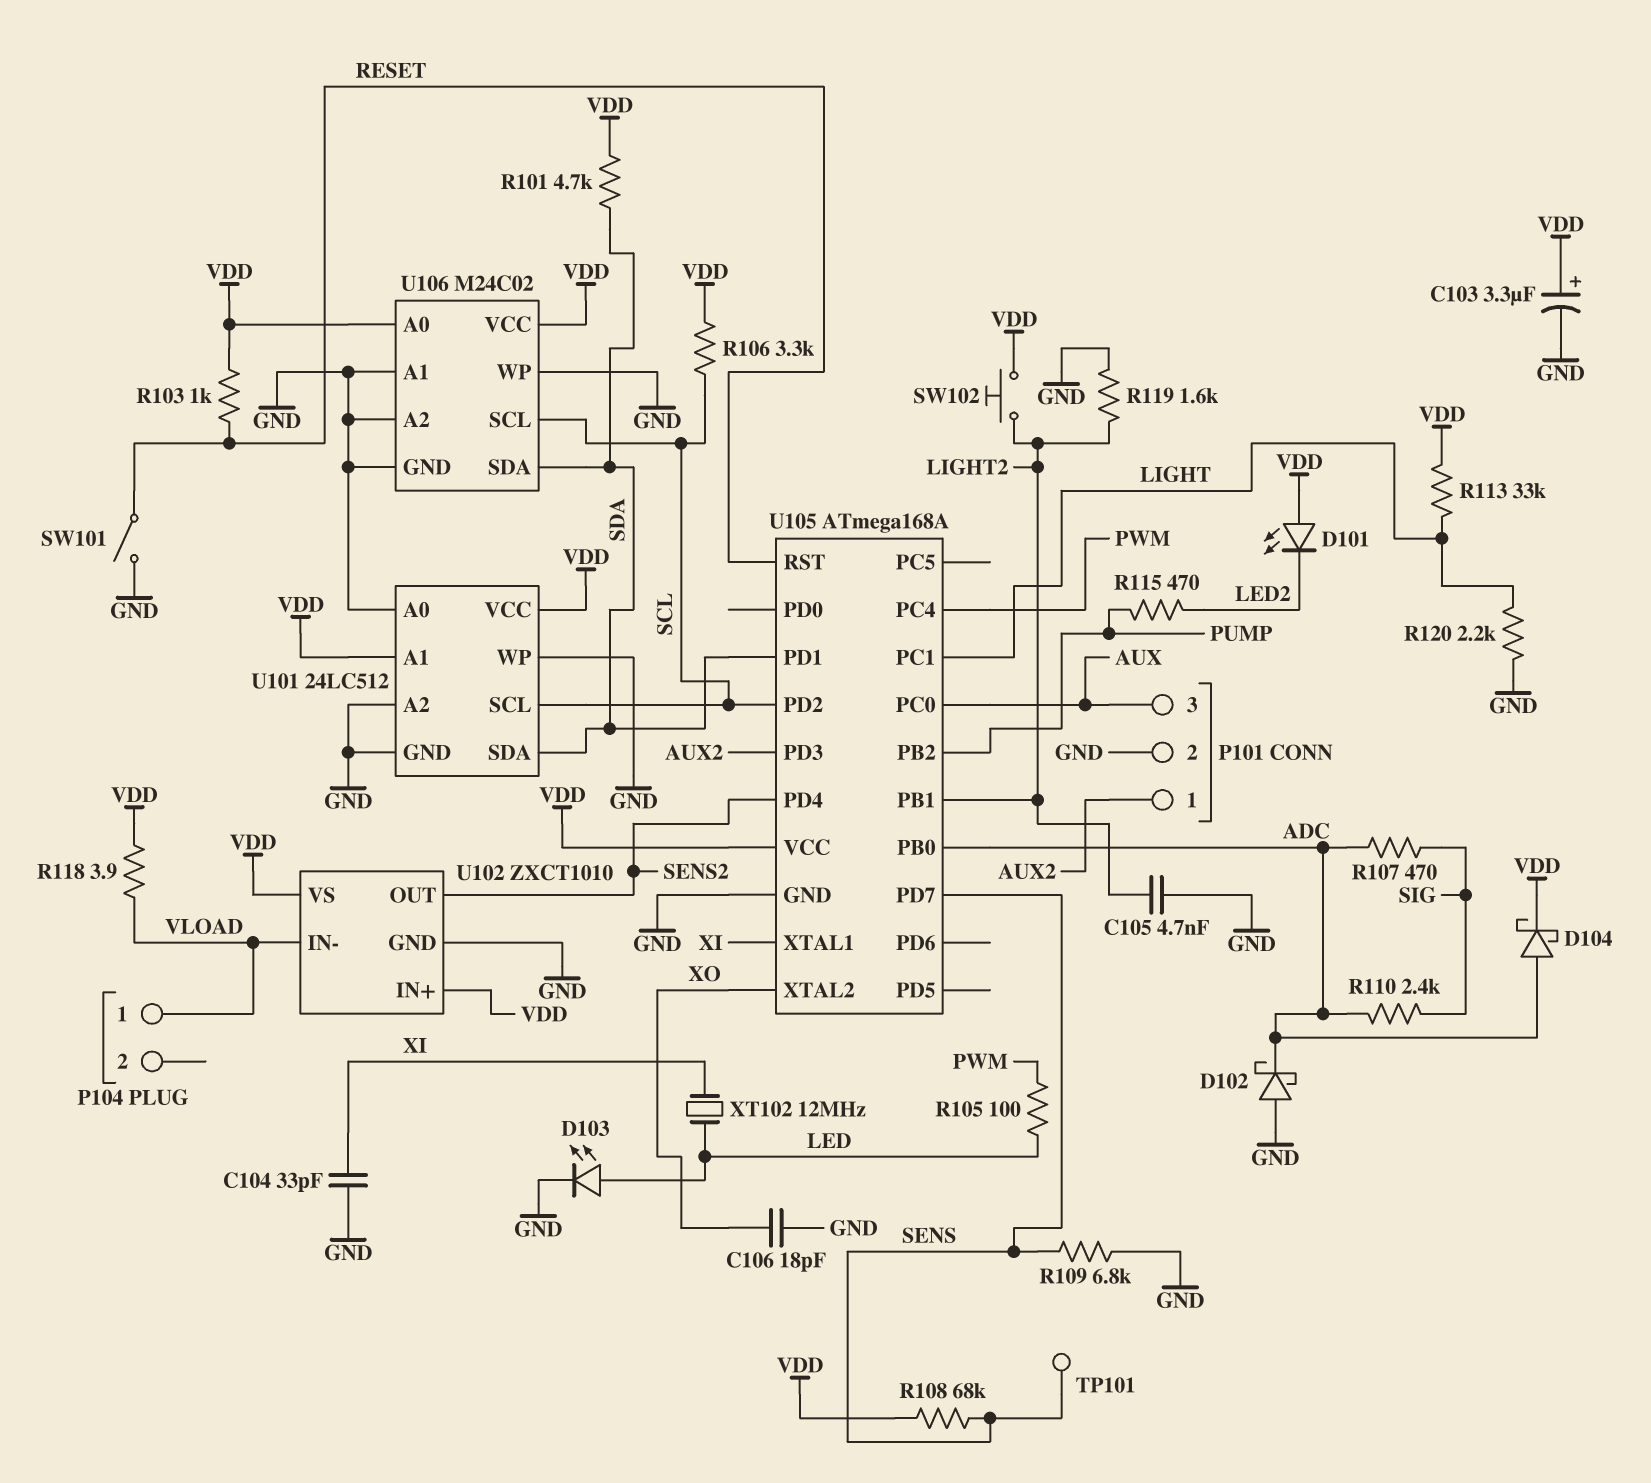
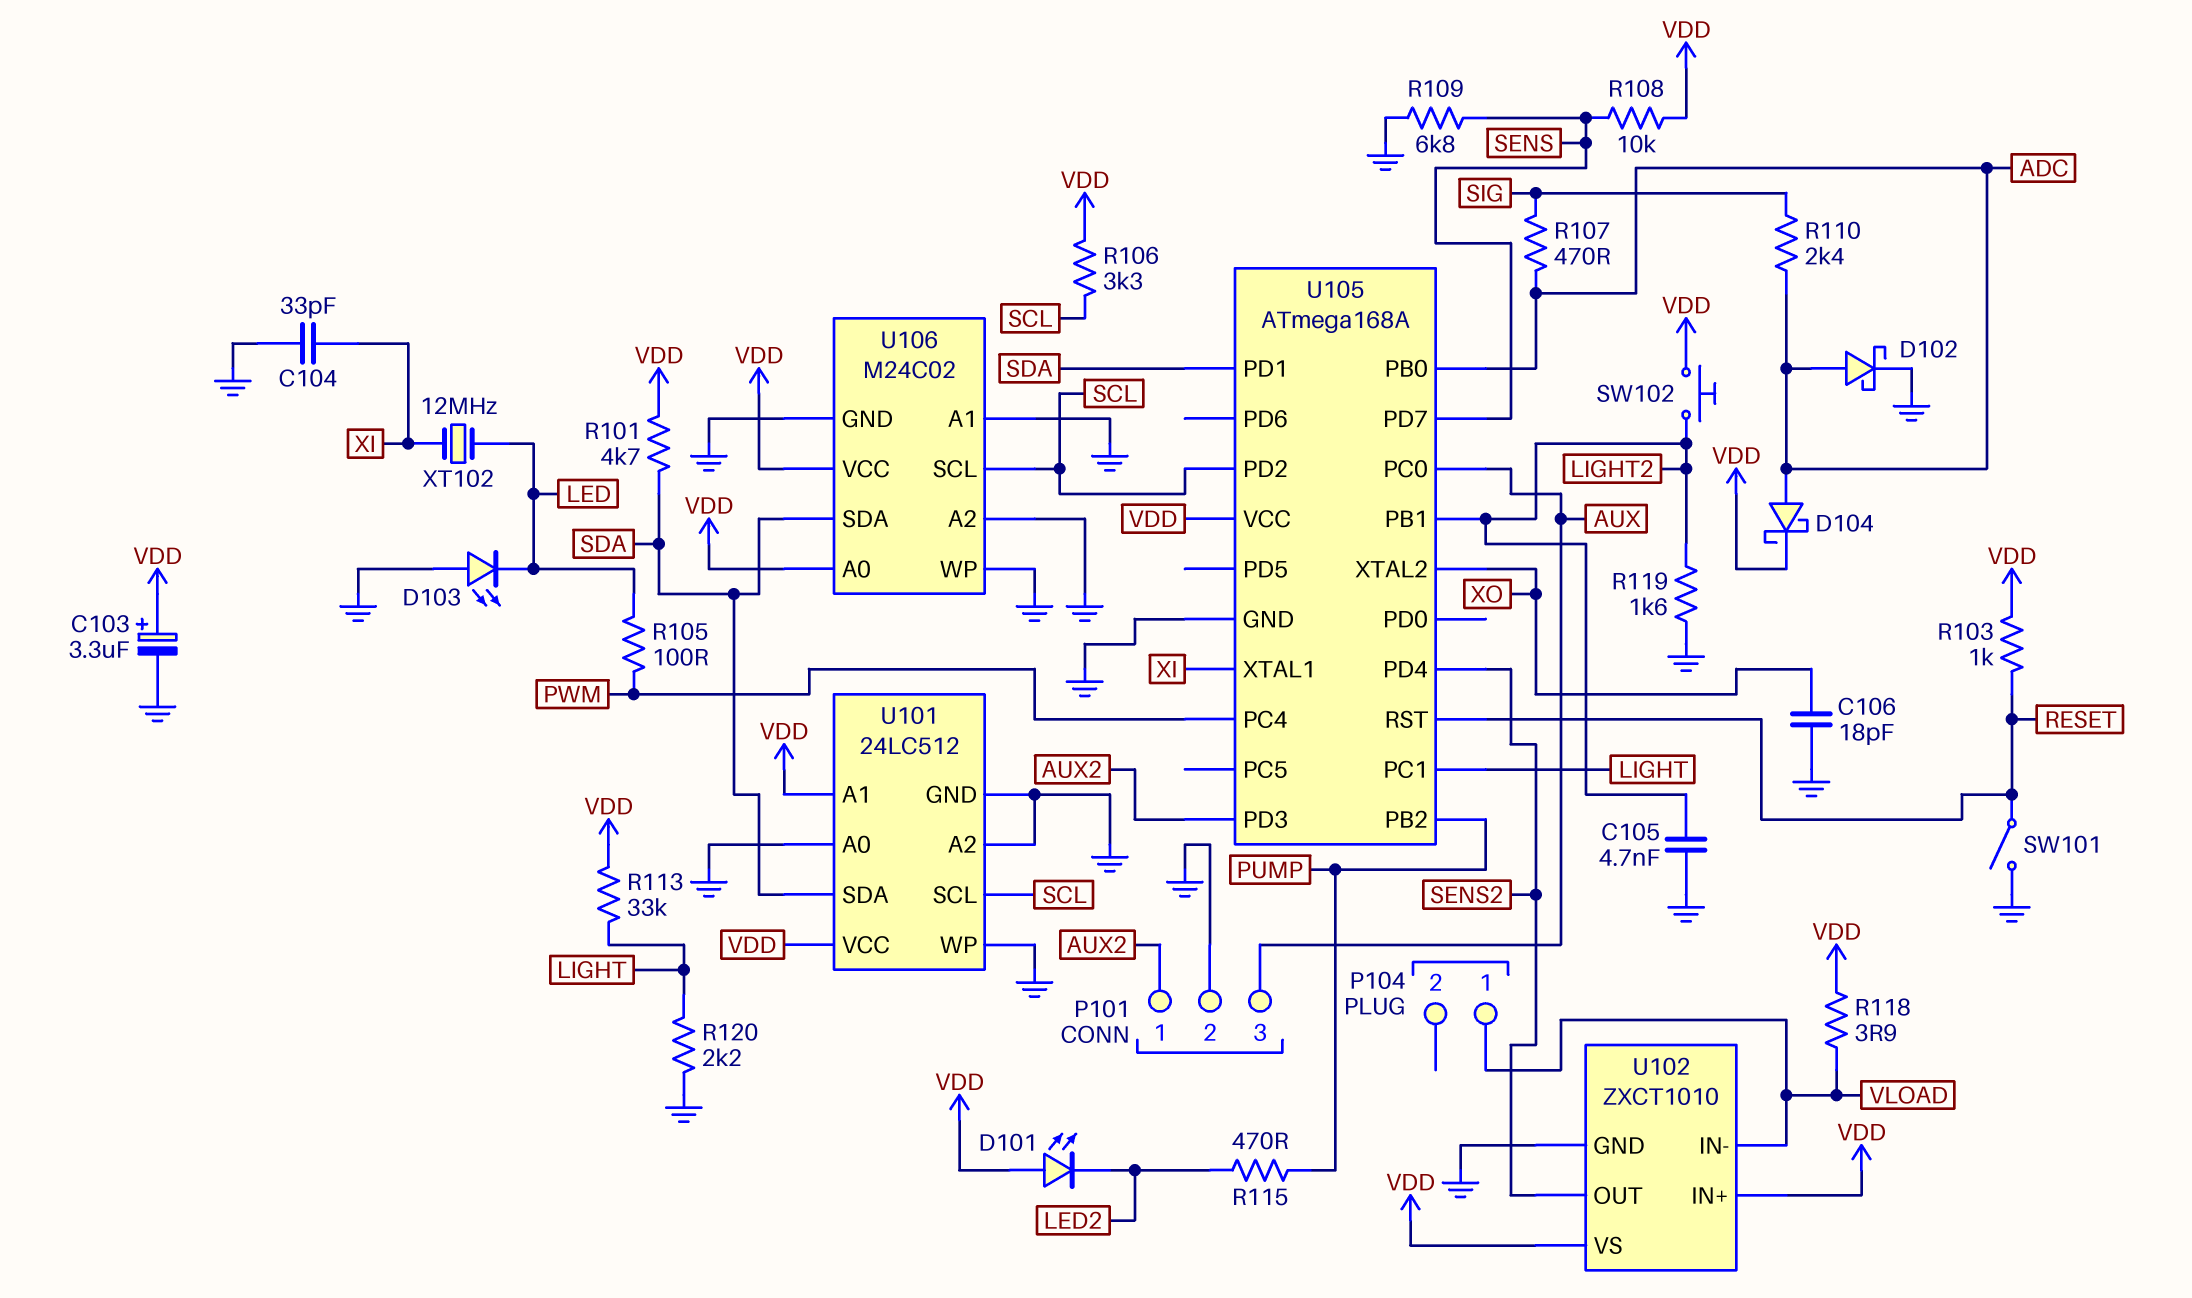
D102: schottky (A GND, K ADC) -> schottky (A ADC, K GND)
D103: LED (A LED, K GND) -> LED (A GND, K LED)
R108: 68k (SENS, VDD) -> 10k (SENS, VDD)
TP101: test point (SENS) -> none

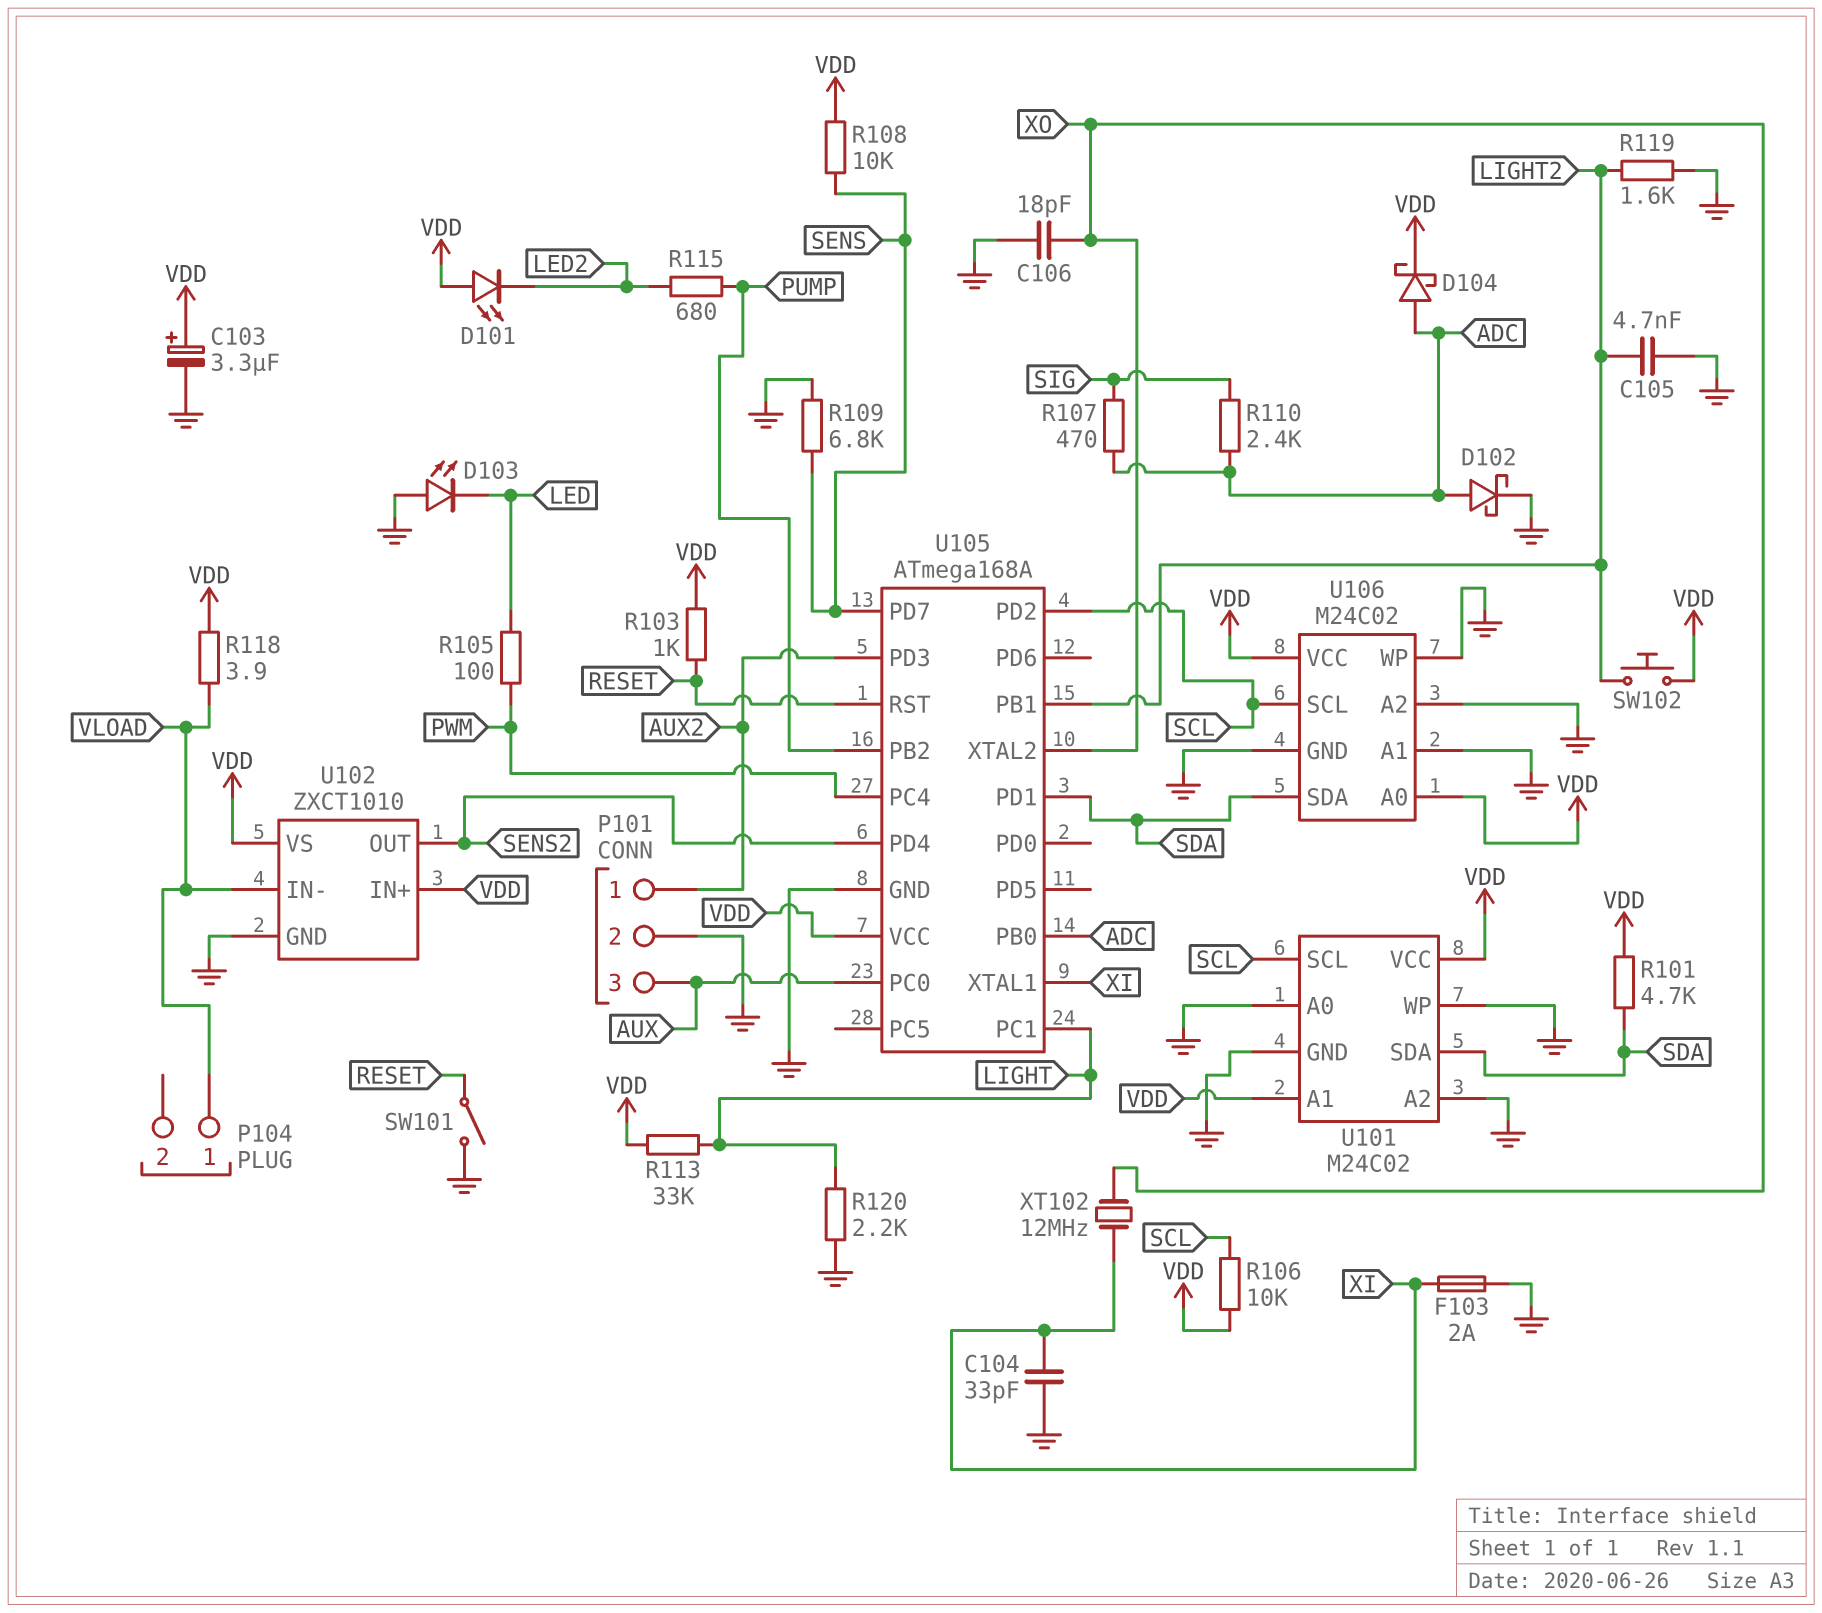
F103: none -> 2A (GND, XI)
R106: 3.3k (SCL, VDD) -> 10k (SCL, VDD)
R115: 470 (LED2, PUMP) -> 680 (LED2, PUMP)
U101: 24LC512 -> M24C02
XT102: 12MHz (LED, XI) -> 12MHz (XI, XO)

